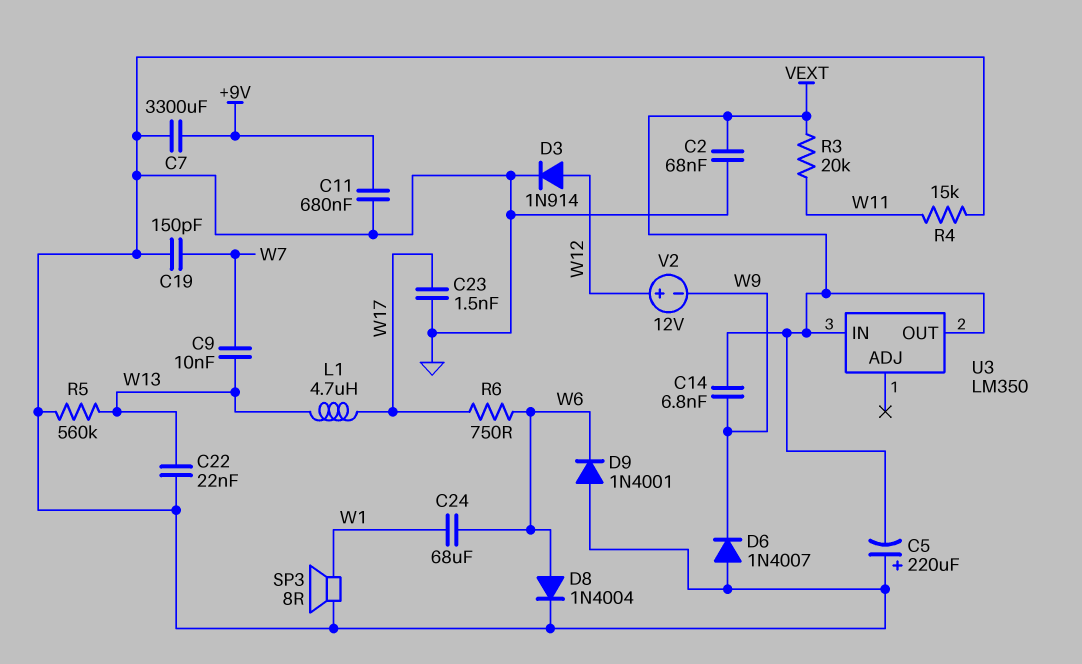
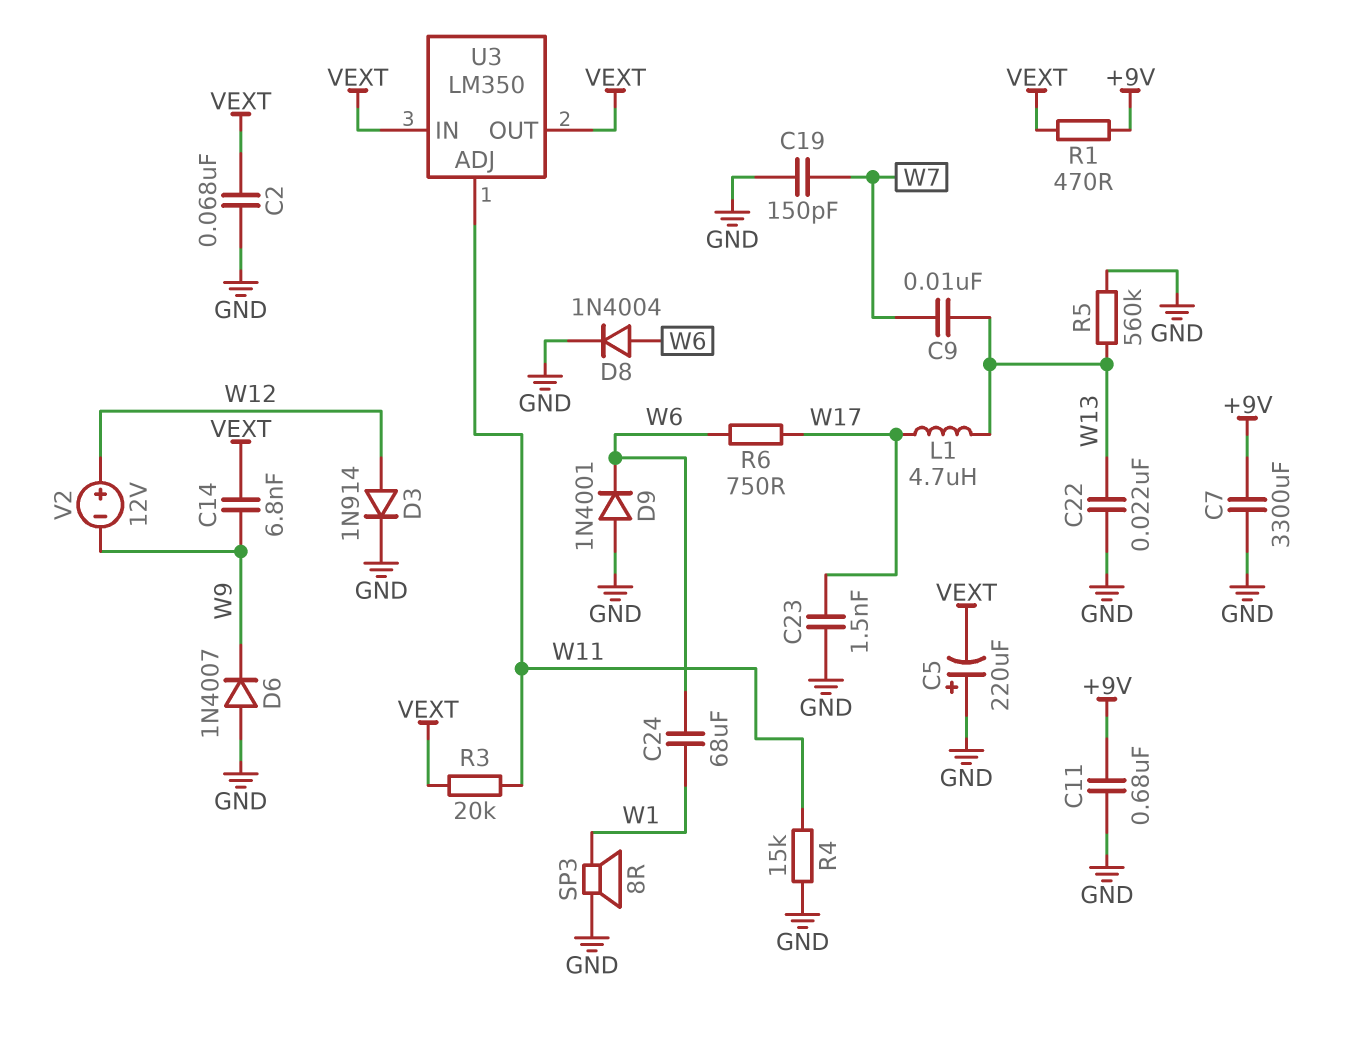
R1: none -> 470 (+9V, VEXT)
U3 pin ADJ: none -> W11

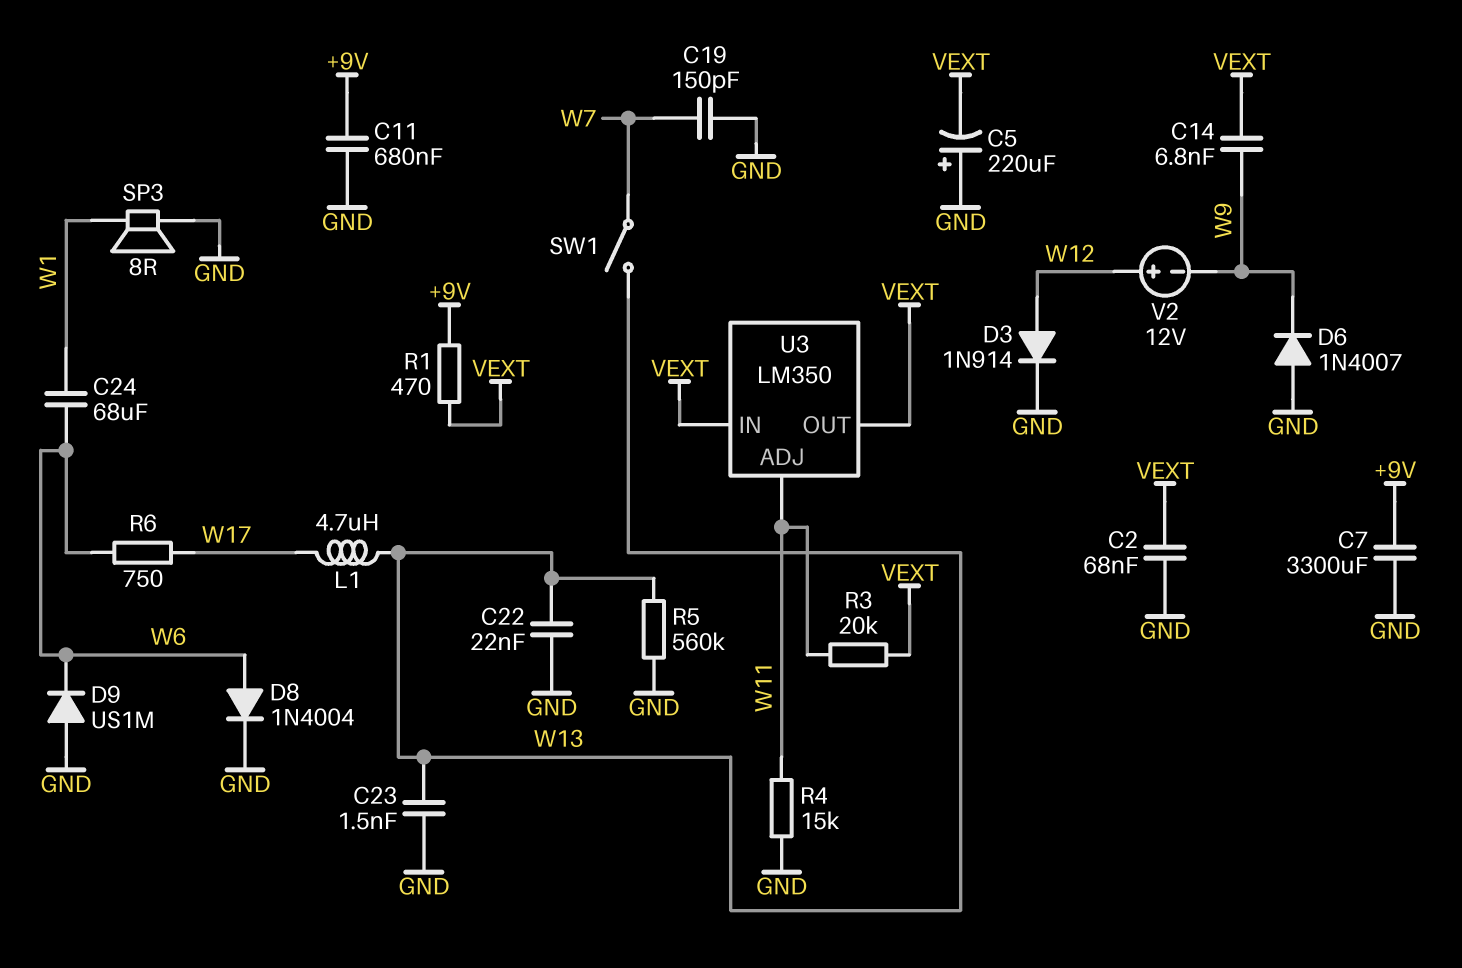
C9: 10nF (W7, W13) -> none
C23: 1.5nF (GND, W17) -> 1.5nF (GND, W13)
D9: diode 1N4001 (A GND, K W6) -> diode US1M (A GND, K W6)
SW1: none -> switch (W7, W13)

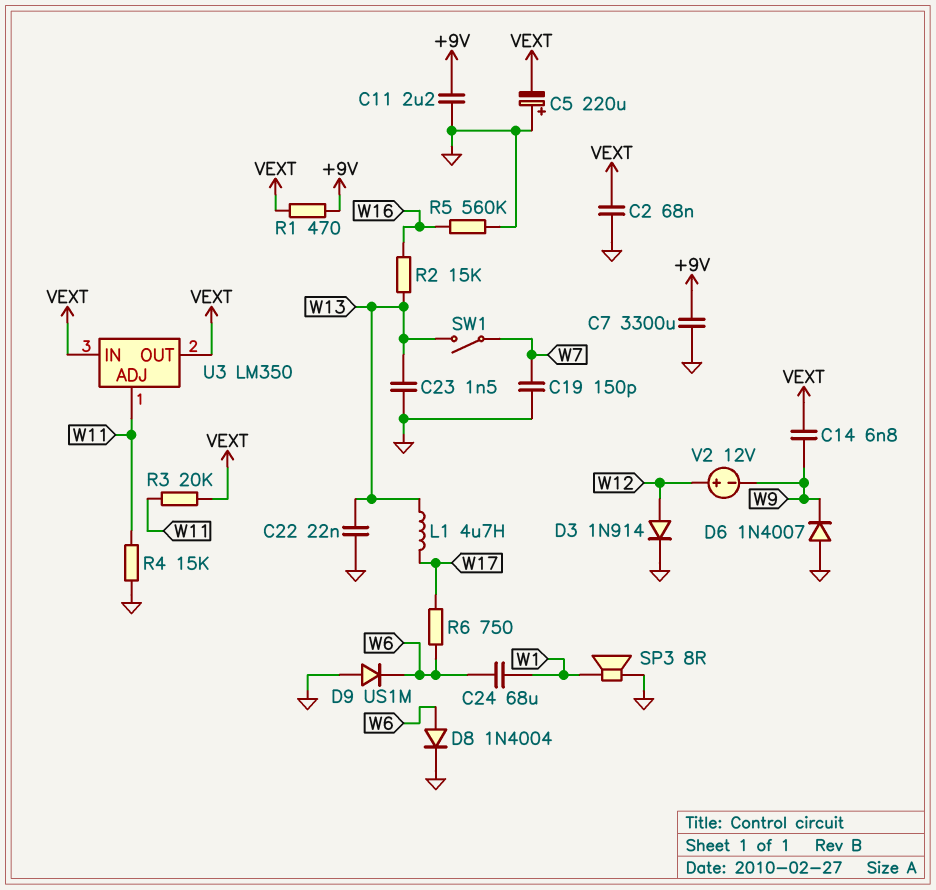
C11: 680nF (+9V, GND) -> 2.2uF (+9V, GND)
R2: none -> 15k (W13, W16)
R5: 560k (GND, W13) -> 560k (GND, W16)

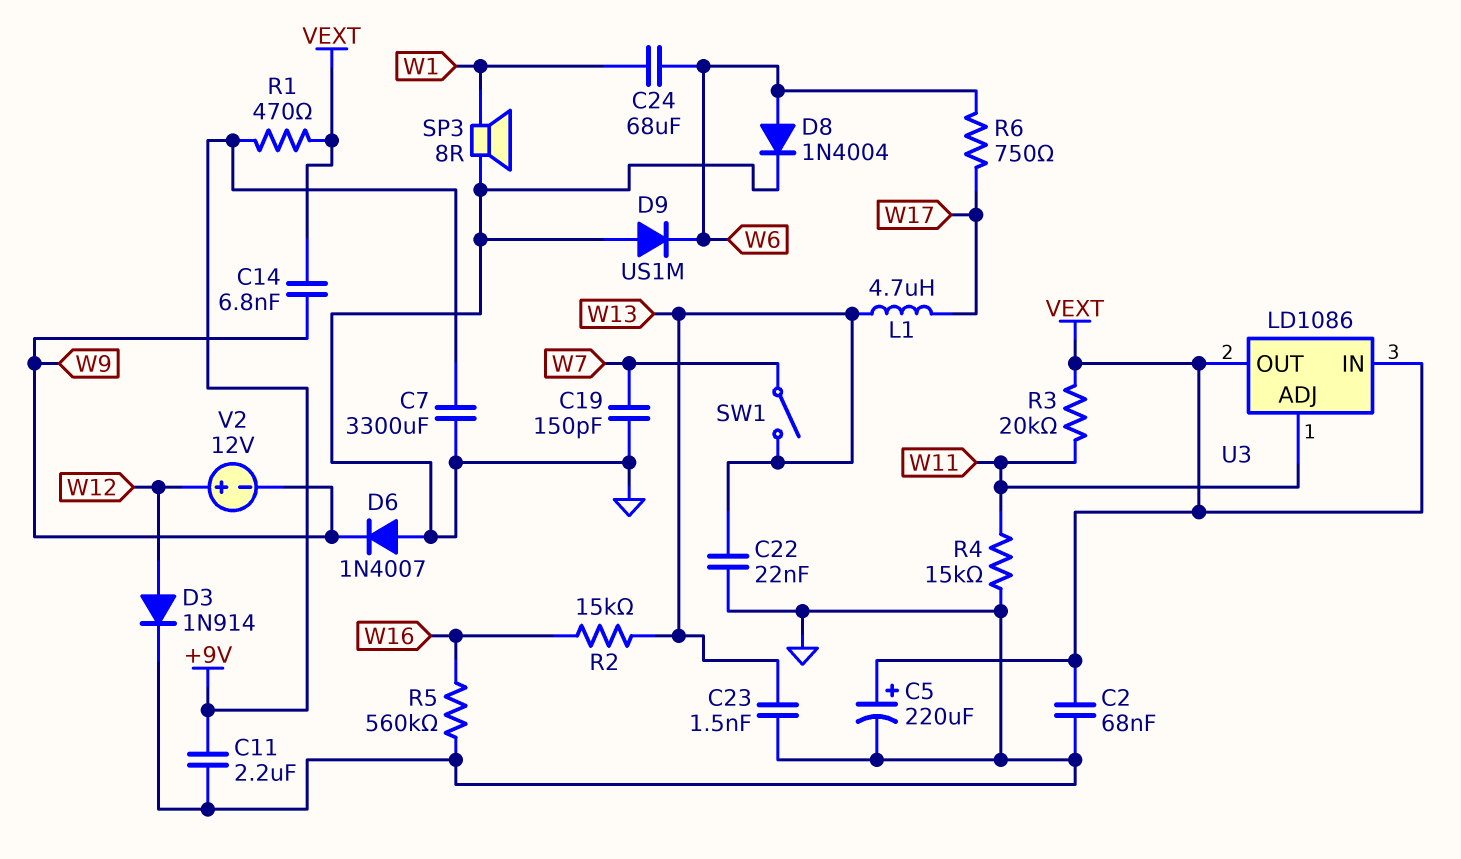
C5: 220uF (plus GND, minus VEXT) -> 220uF (plus VEXT, minus GND)
U3: LM350 -> LD1086

